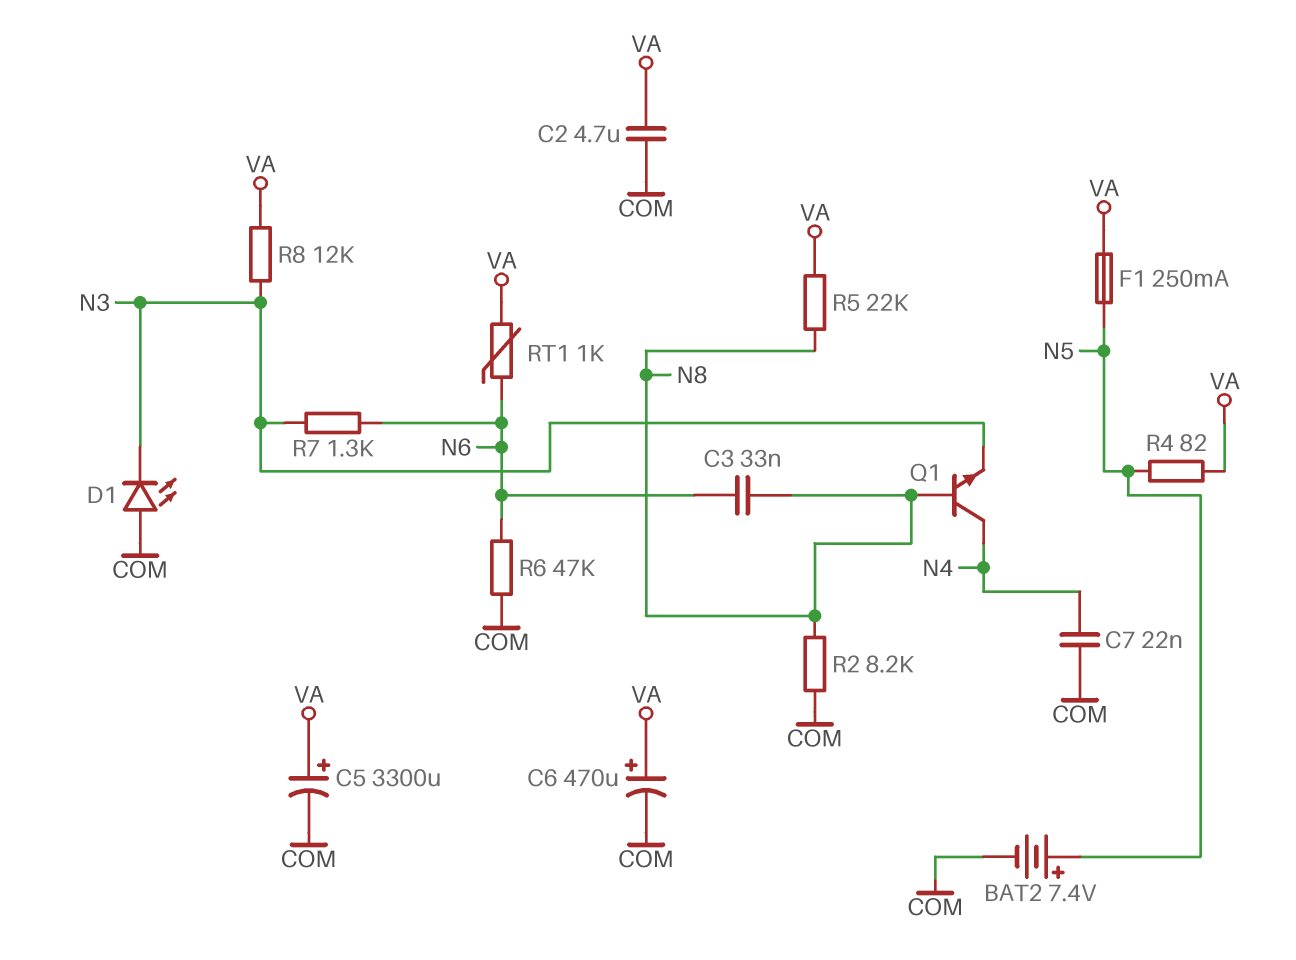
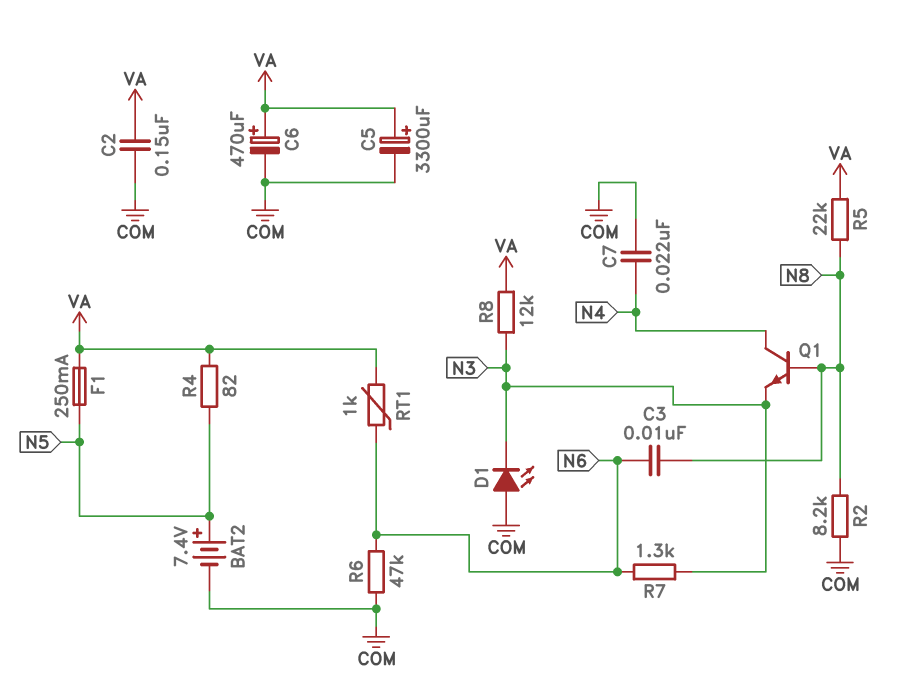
C2: 4.7uF (COM, VA) -> 150nF (COM, VA)
C3: 33nF (N6, N8) -> 10nF (N6, N8)

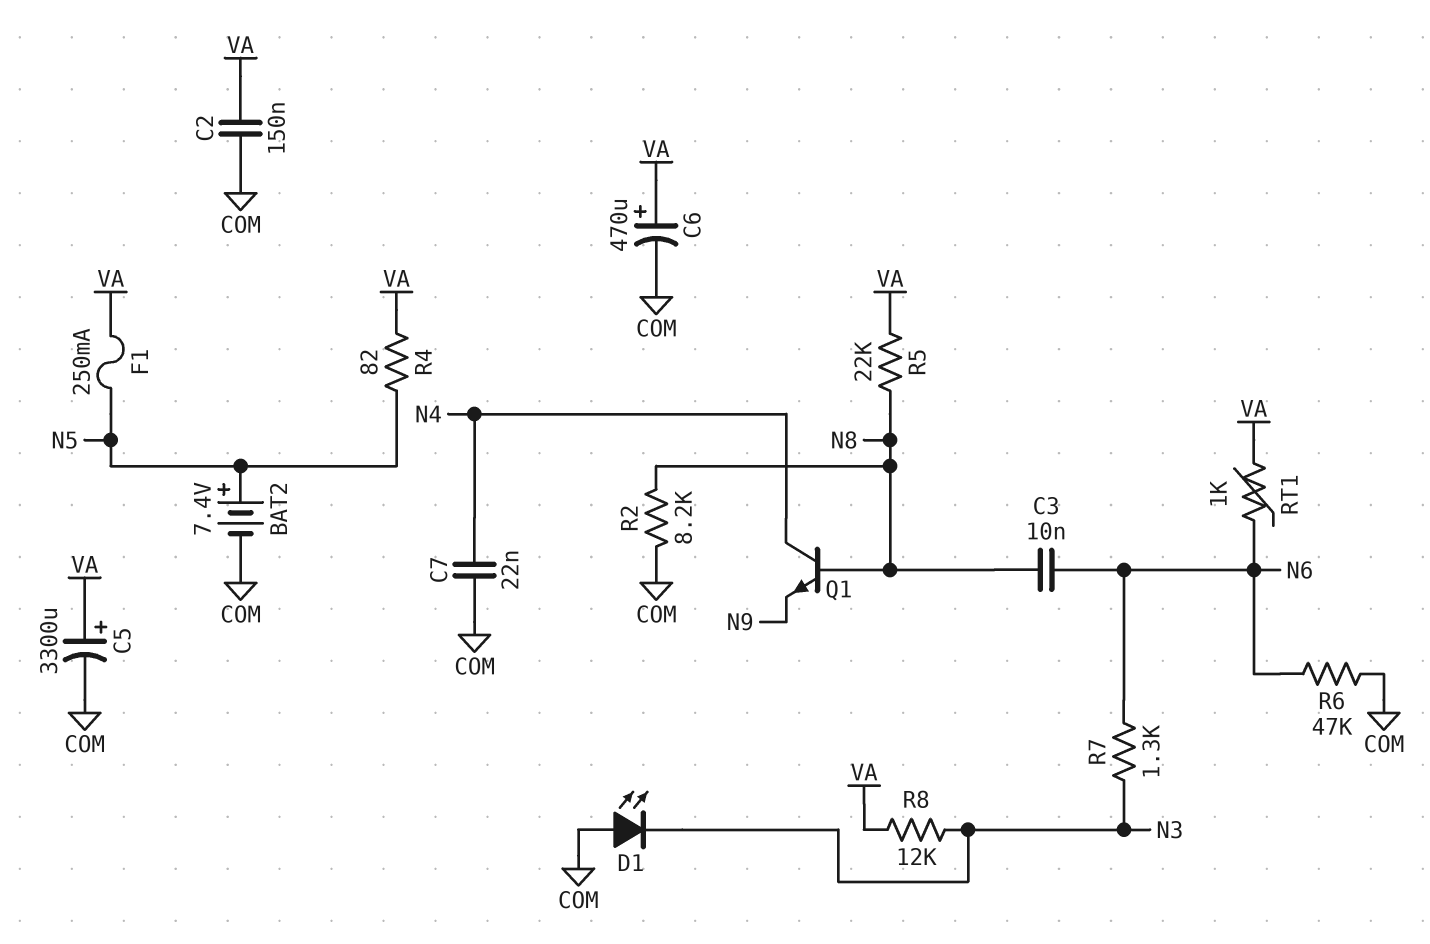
Q1: NPN (B N8, C N4, E N3) -> NPN (B N8, C N4, E N9)

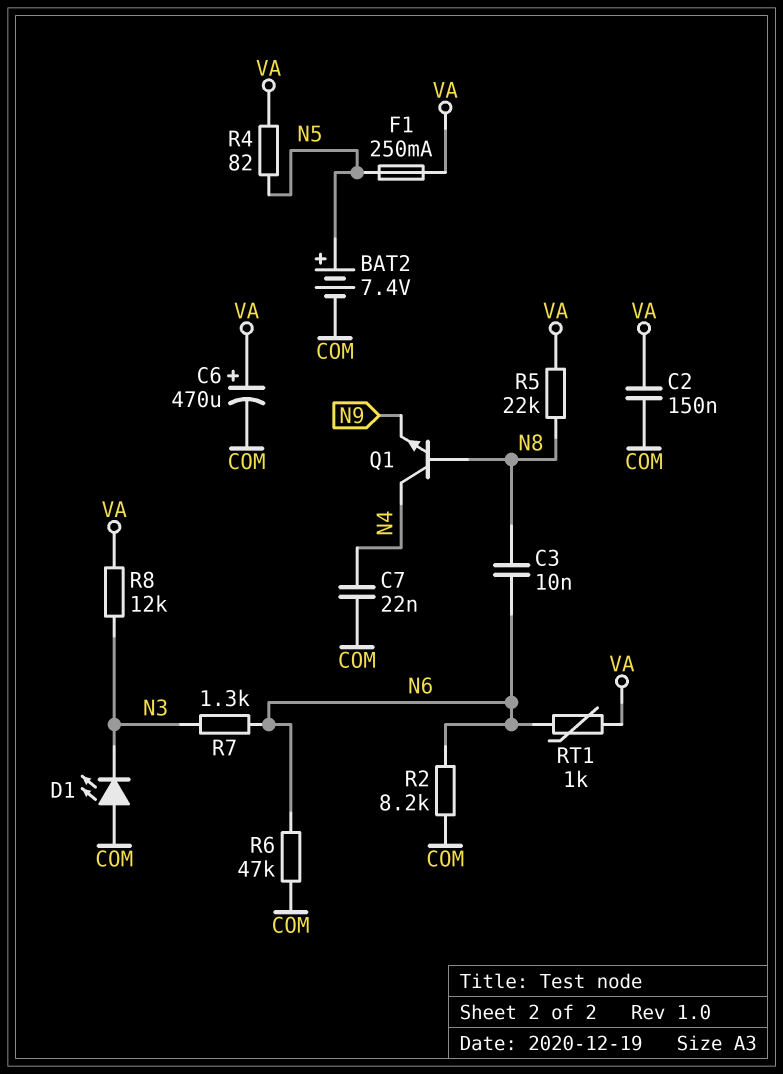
C5: 3300uF (plus VA, minus COM) -> none
R2: 8.2k (COM, N8) -> 8.2k (COM, N6)

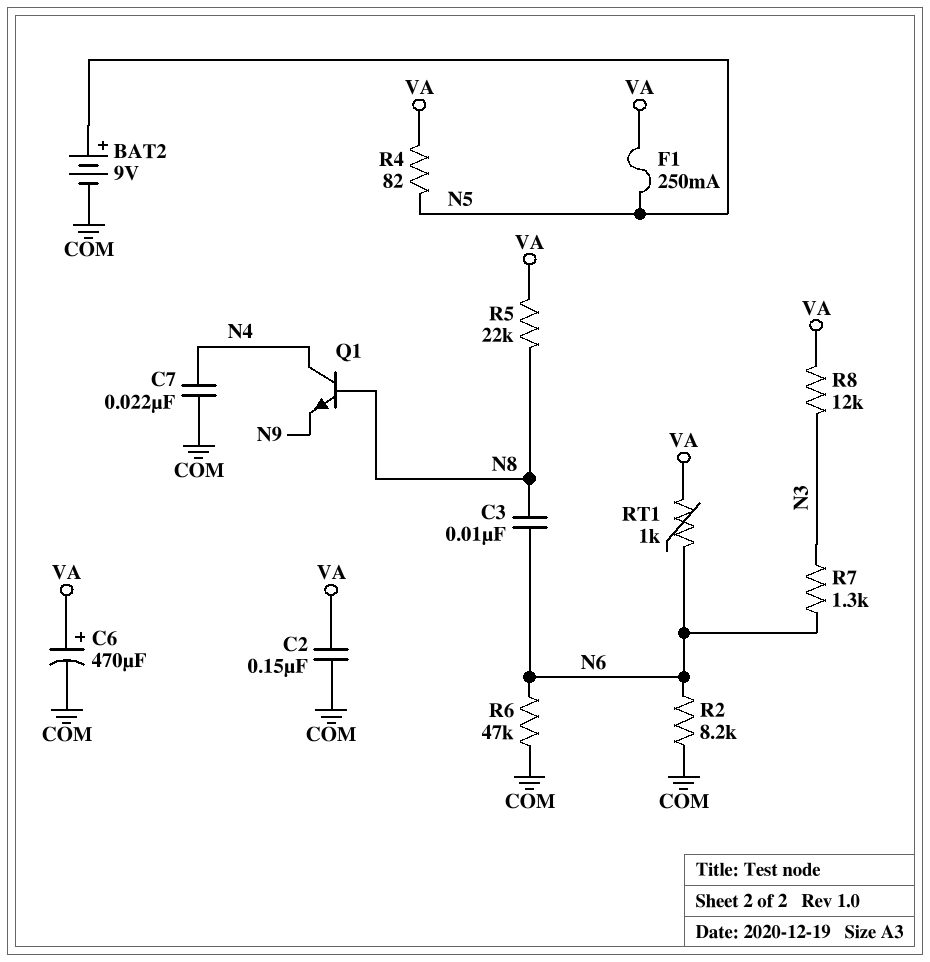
BAT2: 7.4V (plus N5, minus COM) -> 9V (plus N5, minus COM)
D1: LED (A COM, K N3) -> none

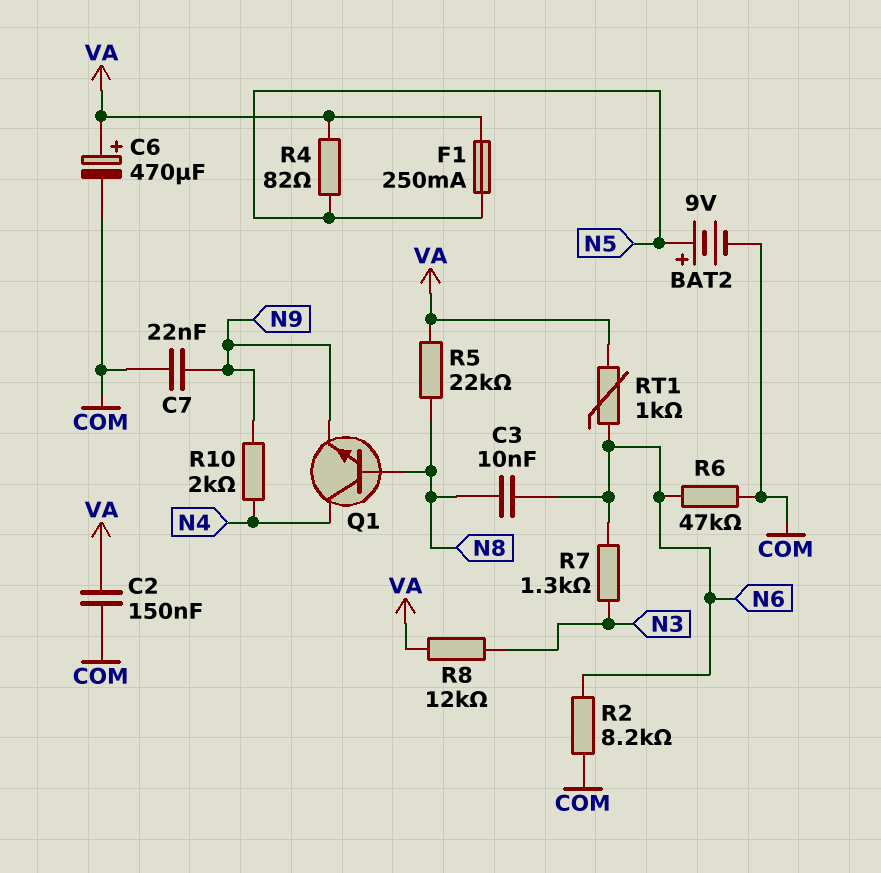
C7: 22nF (COM, N4) -> 22nF (COM, N9)
R10: none -> 2k (N4, N9)

